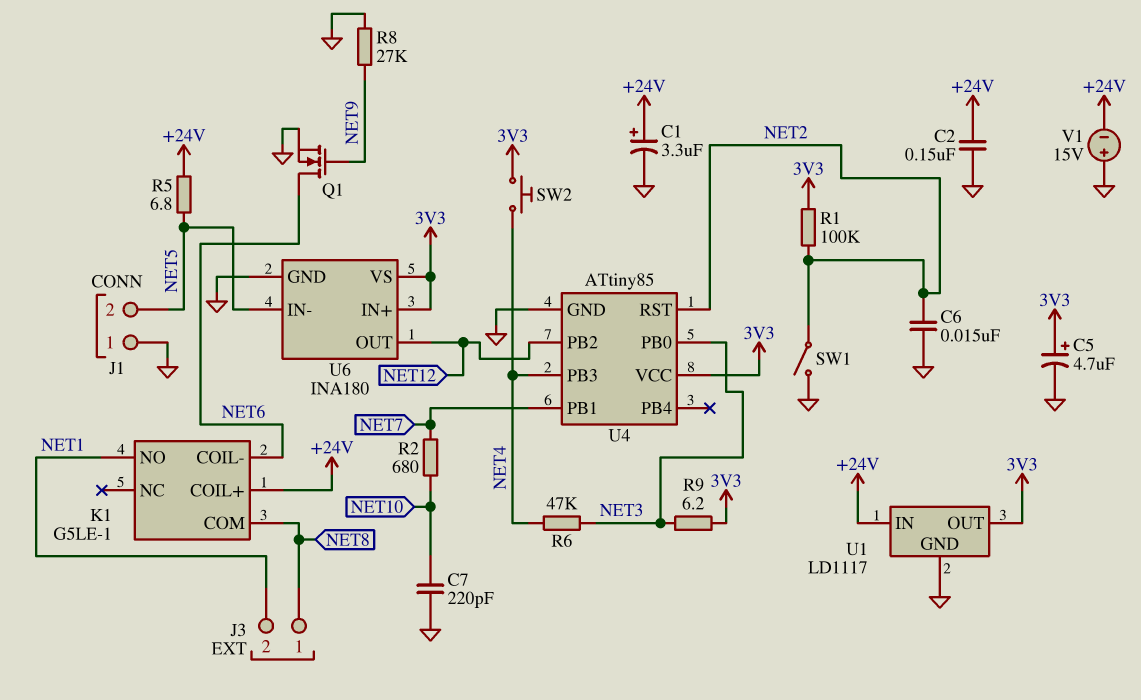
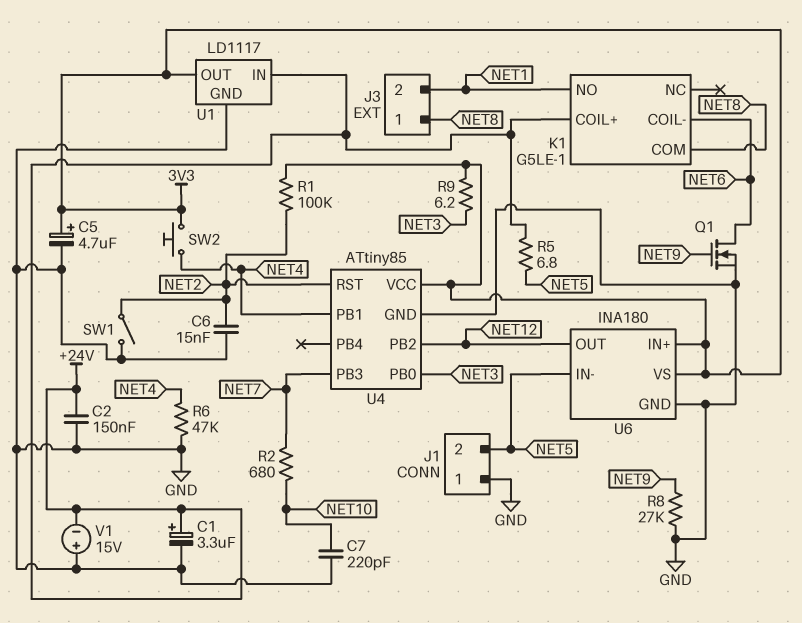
R6: 47k (NET3, NET4) -> 47k (GND, NET4)
U4 pin PB1: NET7 -> NET4
U4 pin PB3: NET4 -> NET7

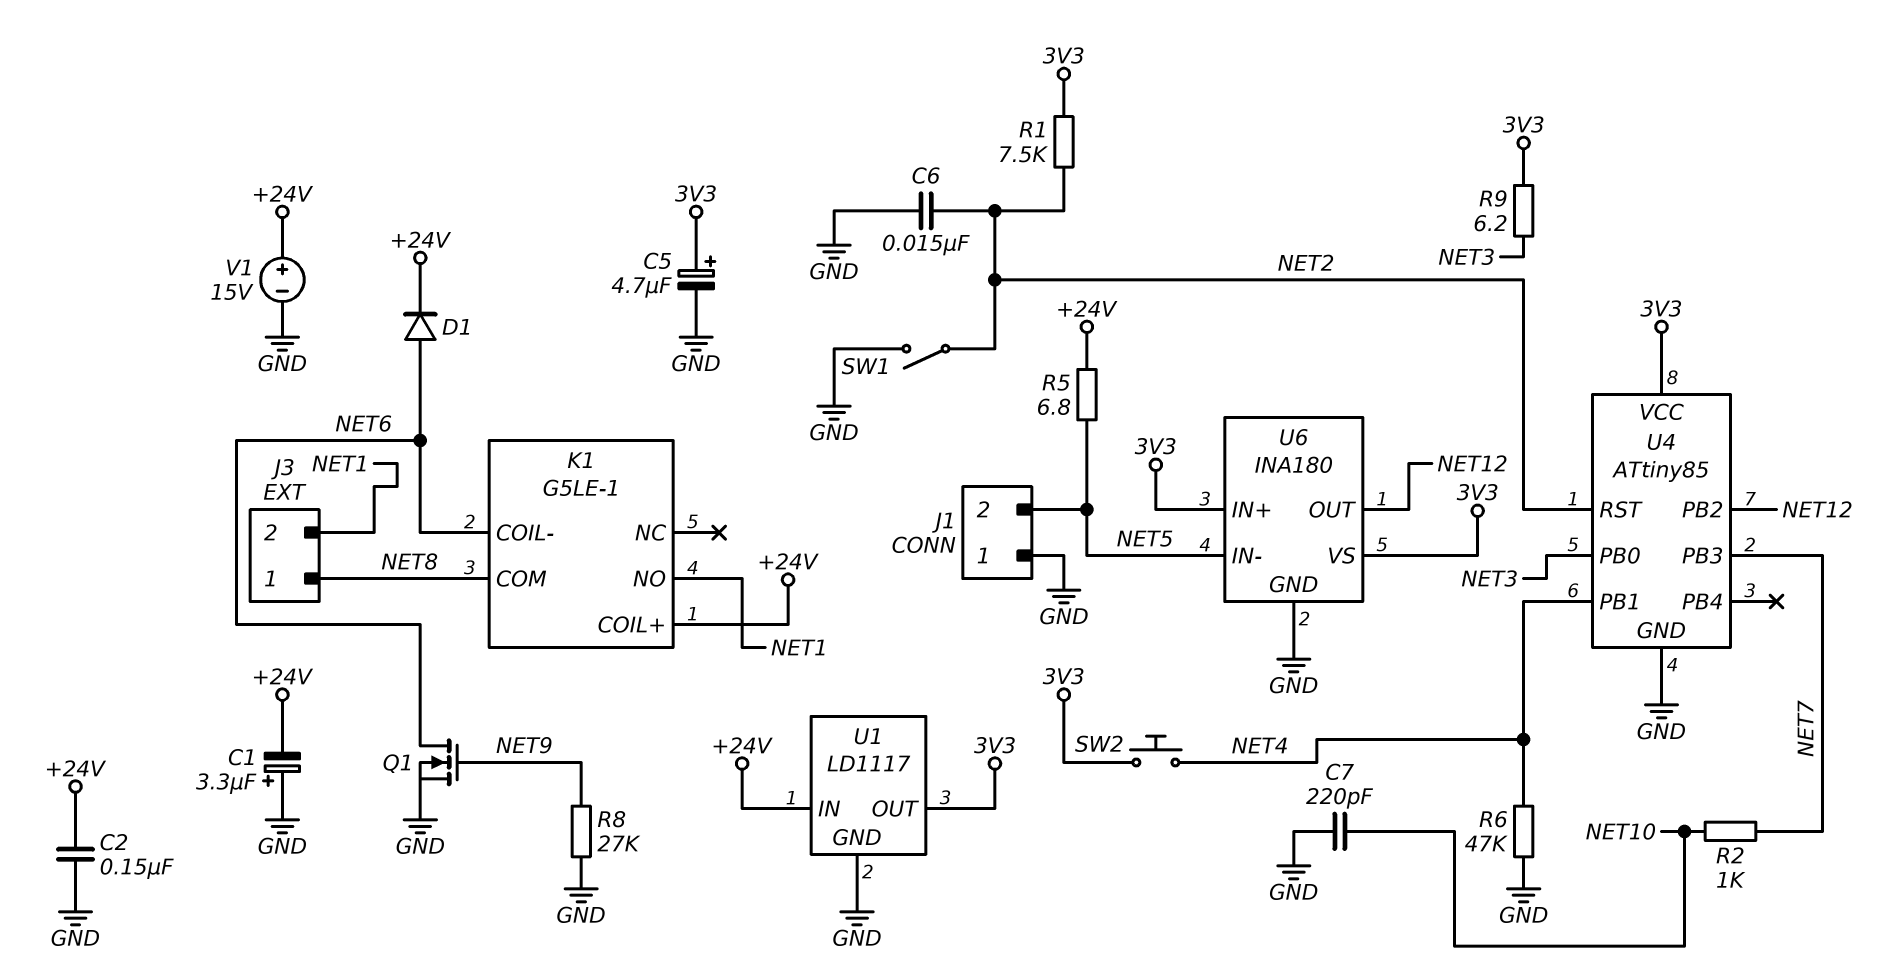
C1: 3.3uF (plus +24V, minus GND) -> 3.3uF (plus GND, minus +24V)
D1: none -> diode (A NET6, K +24V)
R1: 100k (3V3, NET2) -> 7.5k (3V3, NET2)
R2: 680 (NET7, NET10) -> 1k (NET7, NET10)
V1: 15V (plus GND, minus +24V) -> 15V (plus +24V, minus GND)

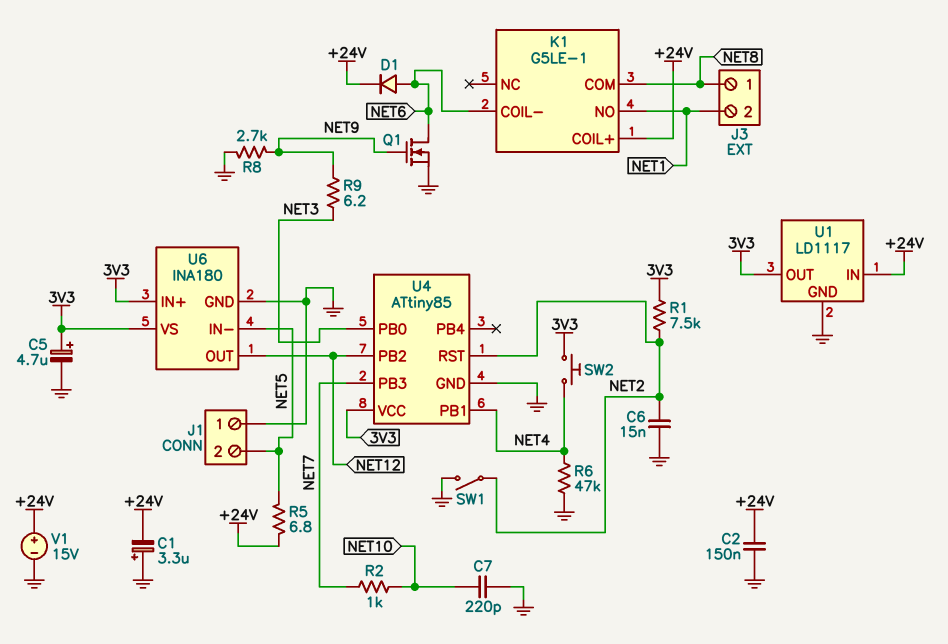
R8: 27k (GND, NET9) -> 2.7k (GND, NET9)
R9: 6.2 (3V3, NET3) -> 6.2 (NET3, NET9)

